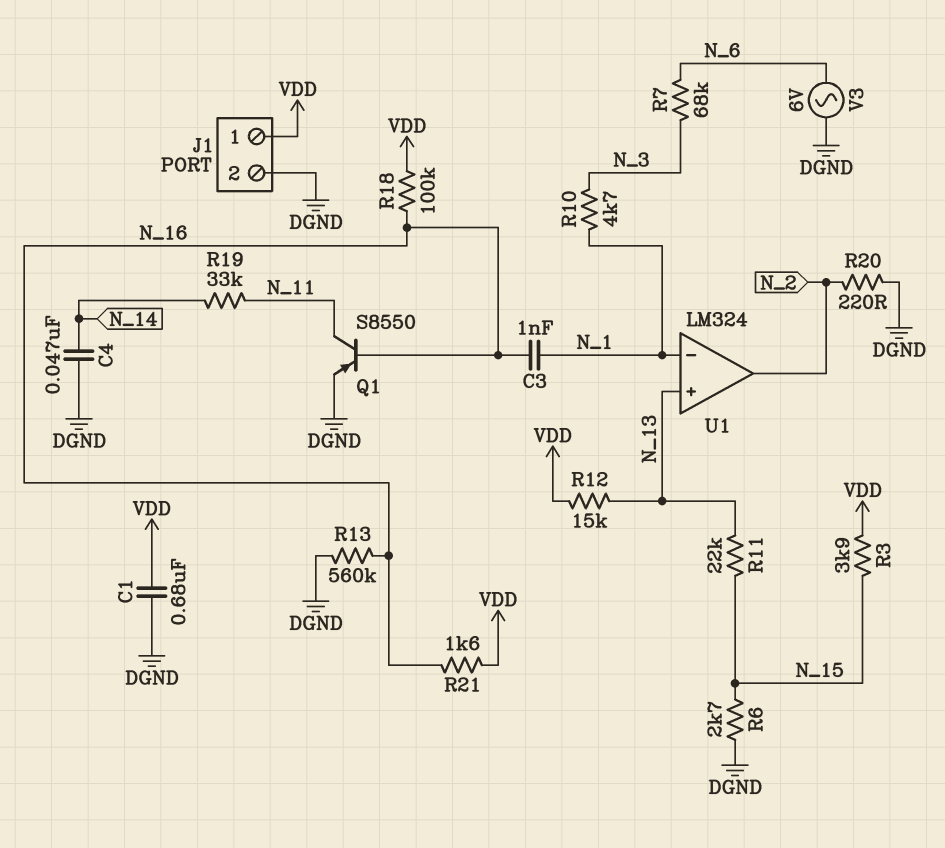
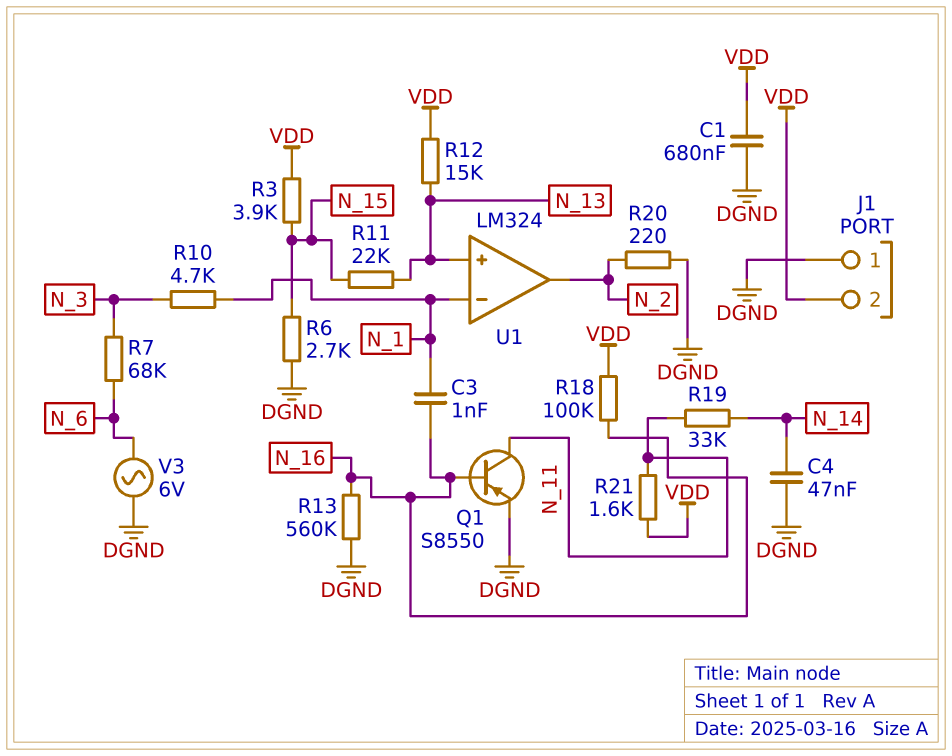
J1 pin 1: VDD -> DGND
J1 pin 2: DGND -> VDD
R21: 1.6k (N_16, VDD) -> 1.6k (N_11, VDD)

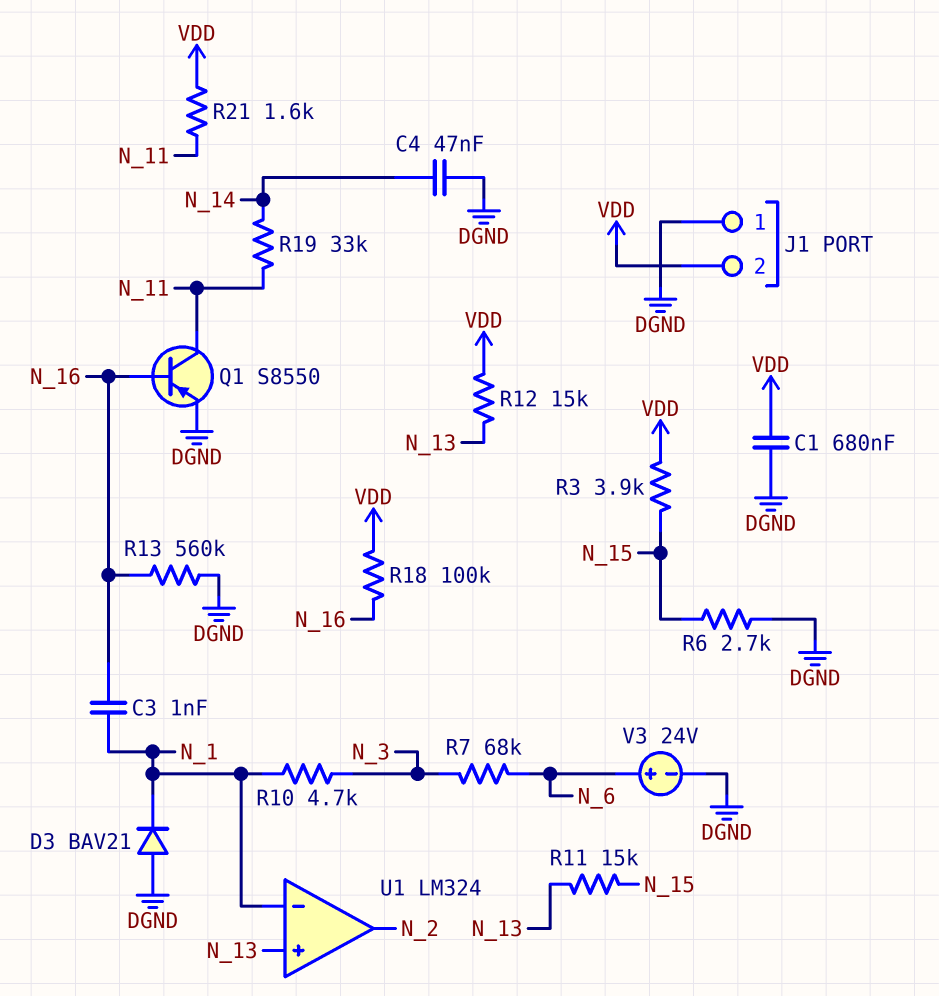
D3: none -> diode BAV21 (A DGND, K N_1)
R11: 22k (N_13, N_15) -> 15k (N_13, N_15)
R20: 220 (DGND, N_2) -> none
V3: AC 6V (DGND, N_6) -> 24V (plus N_6, minus DGND)

